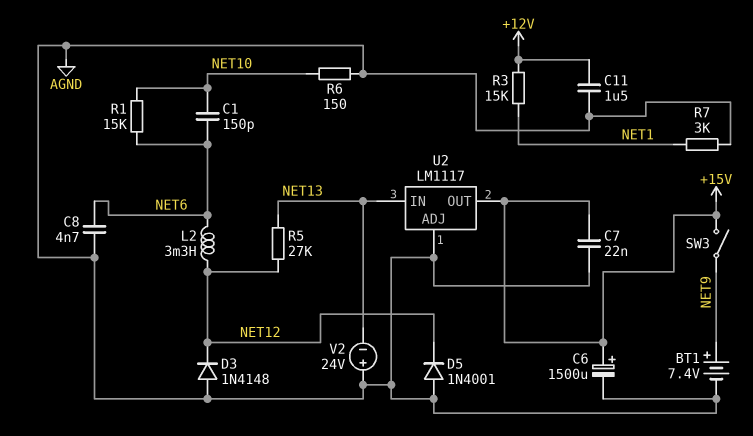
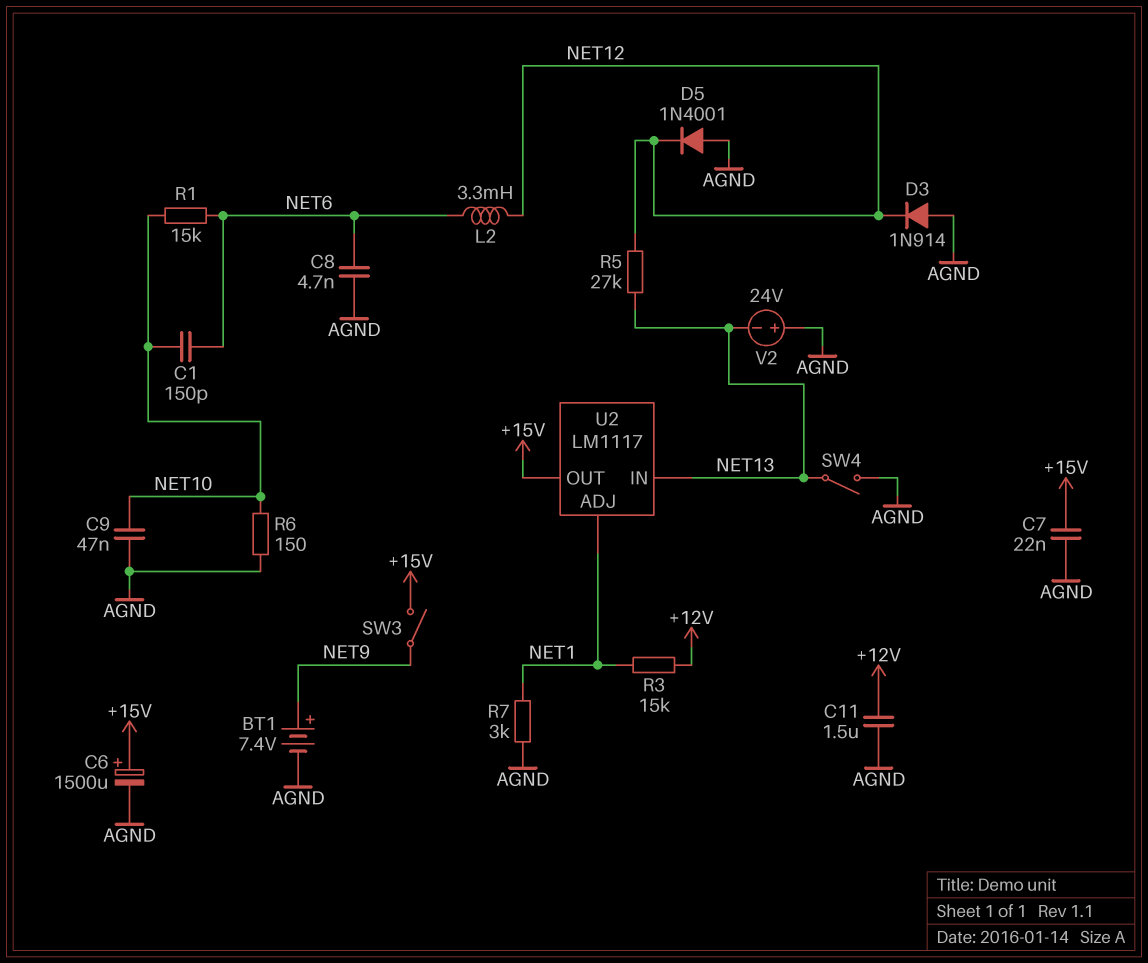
C9: none -> 47nF (AGND, NET10)
D3: diode 1N4148 (A AGND, K NET12) -> diode 1N914 (A AGND, K NET12)
SW4: none -> switch (AGND, NET13)
U2 pin ADJ: AGND -> NET1

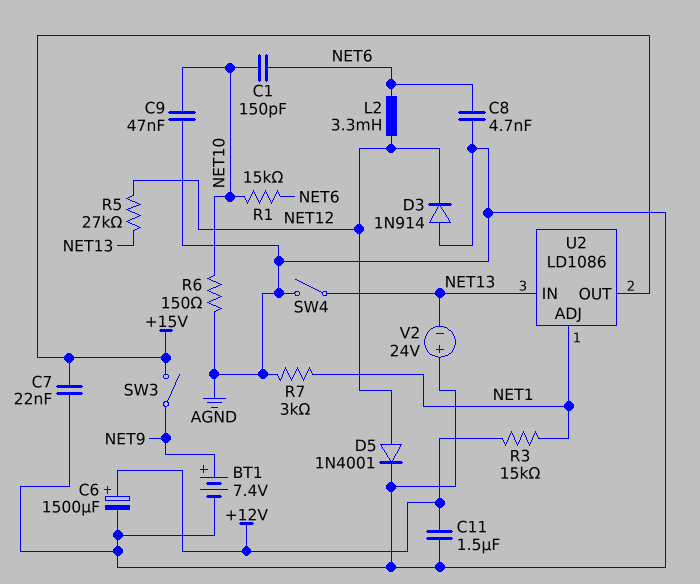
C6: 1500uF (plus +15V, minus AGND) -> 1500uF (plus +12V, minus AGND)
D5: diode 1N4001 (A AGND, K NET12) -> diode 1N4001 (A NET12, K AGND)
U2: LM1117 -> LD1086

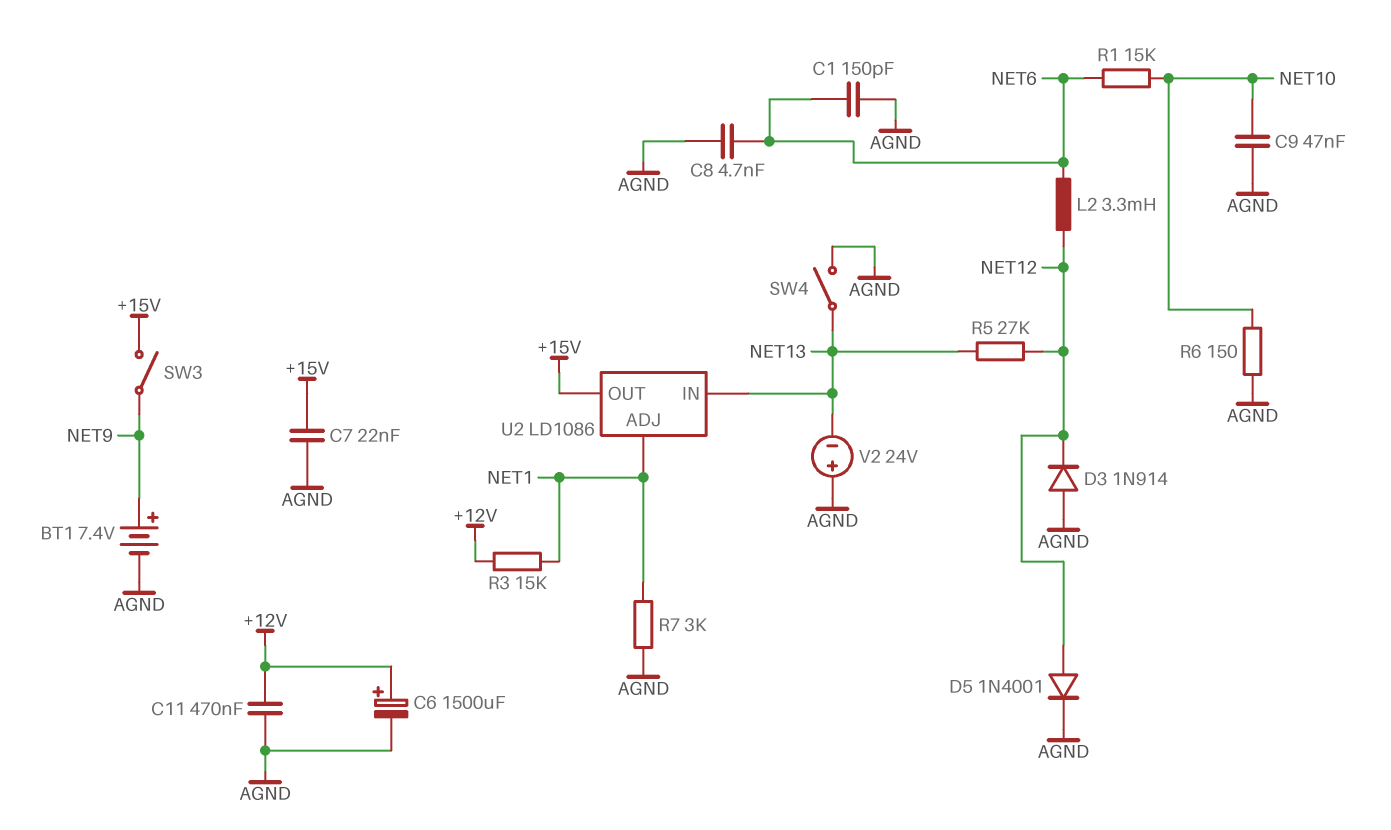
C1: 150pF (NET6, NET10) -> 150pF (AGND, NET6)
C11: 1.5uF (+12V, AGND) -> 470nF (+12V, AGND)

